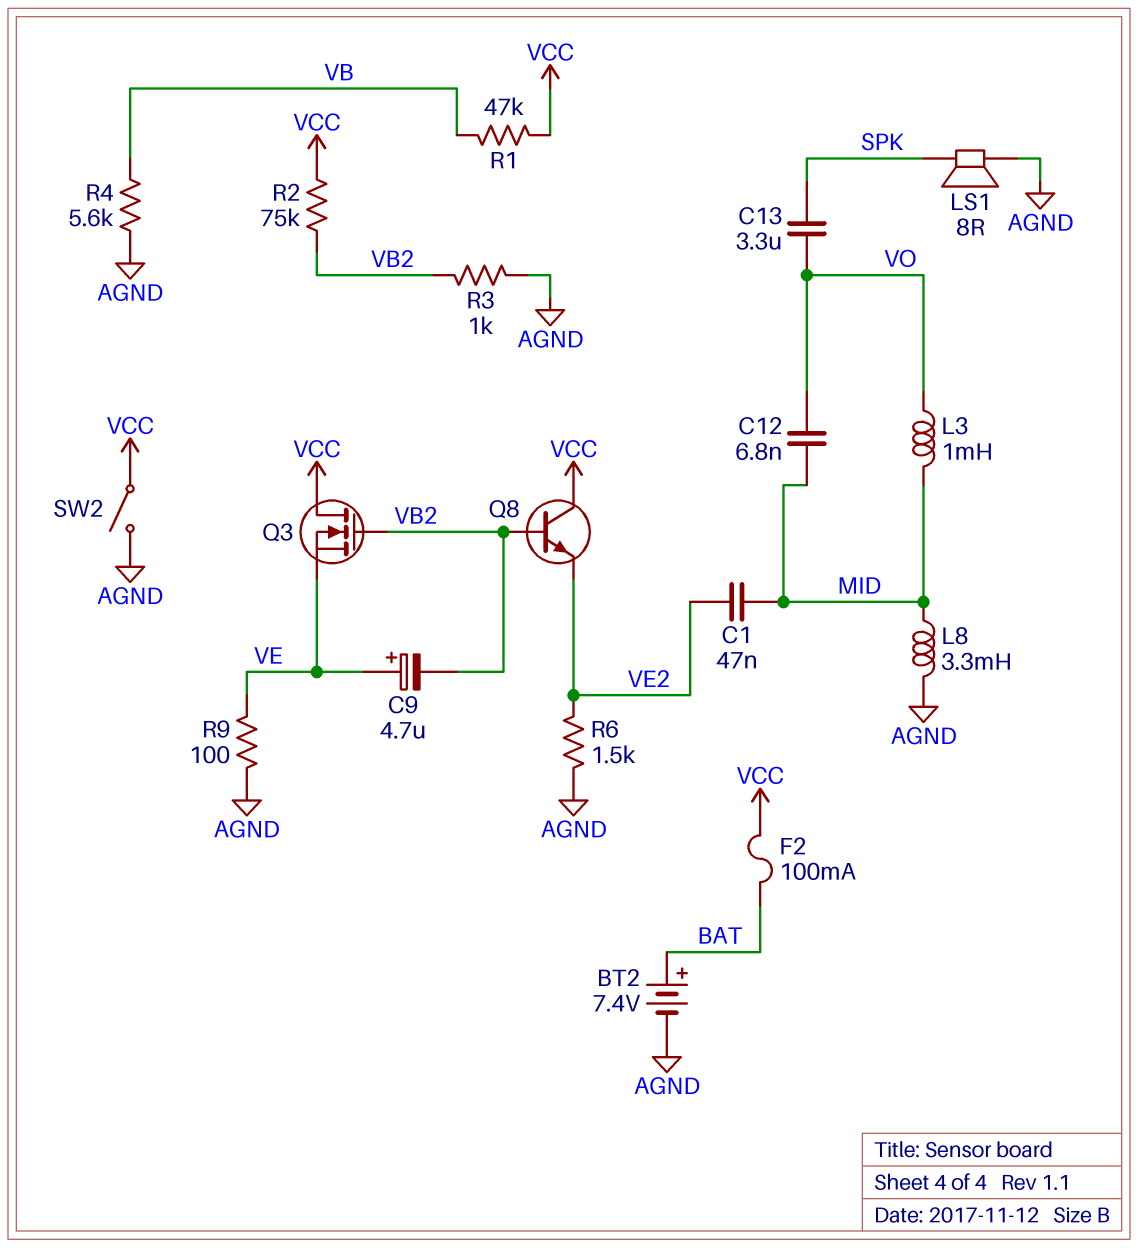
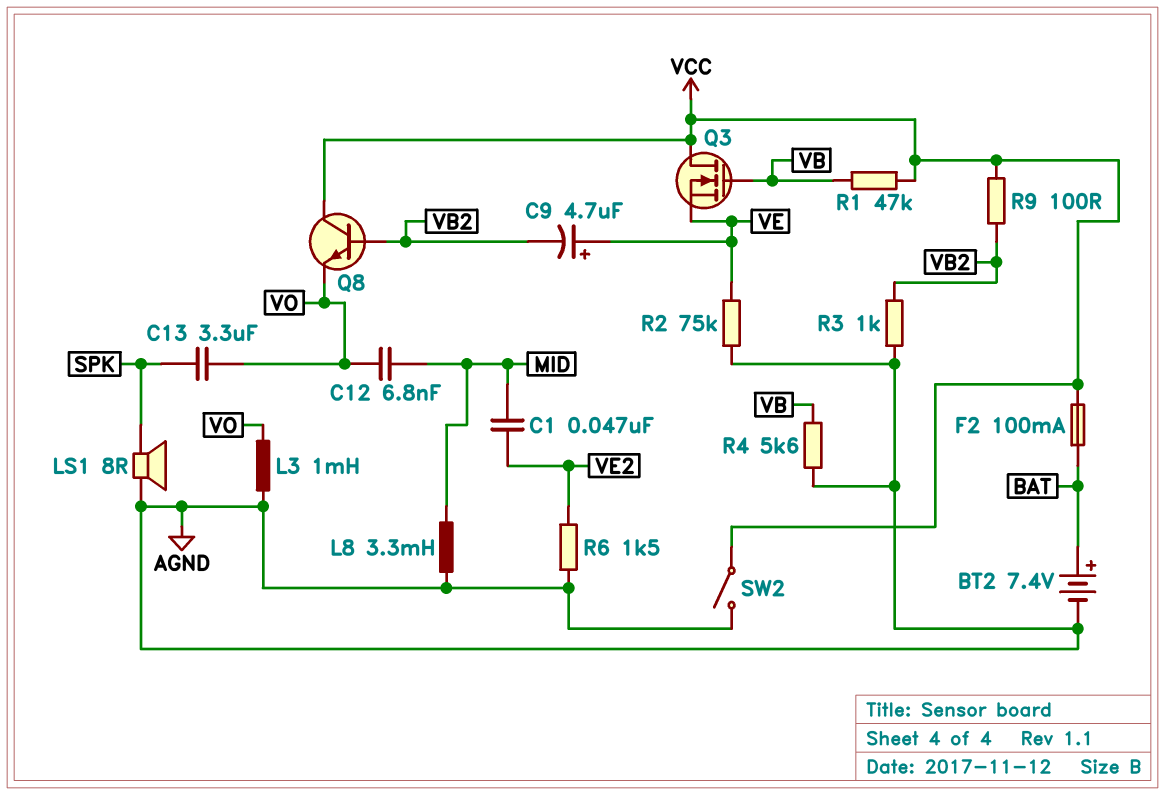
L3: 1mH (MID, VO) -> 1mH (AGND, VO)
Q3: NMOS (G VB2, D VCC, S VE) -> NMOS (G VB, D VCC, S VE)
Q8: NPN (B VB2, C VCC, E VE2) -> NPN (B VB2, C VCC, E VO)
R2: 75k (VB2, VCC) -> 75k (AGND, VE)
R9: 100 (AGND, VE) -> 100 (VB2, VCC)

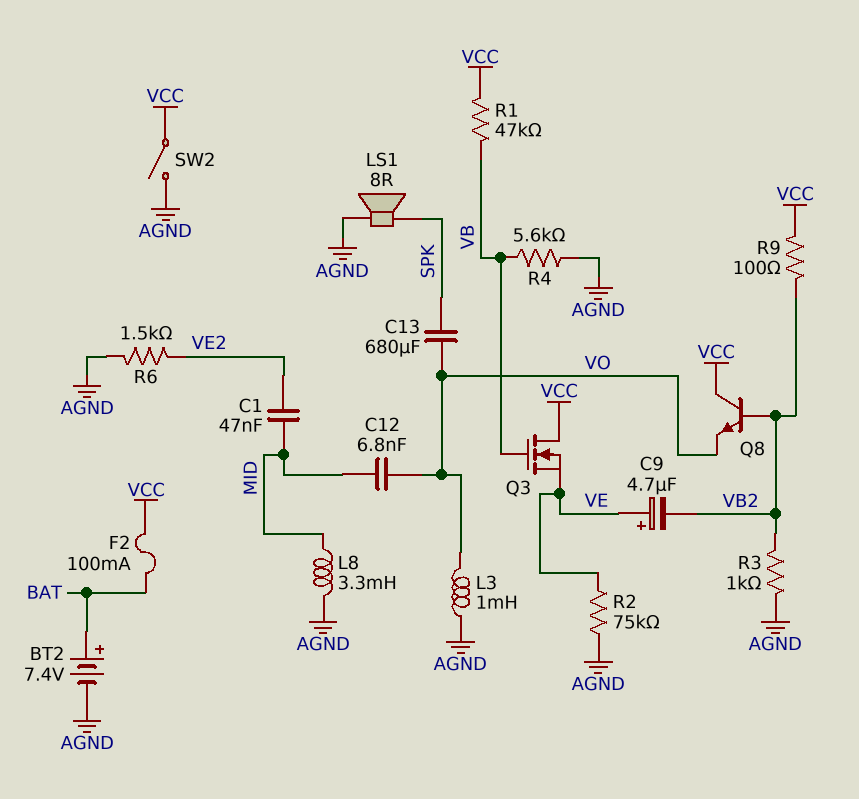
C13: 3.3uF (SPK, VO) -> 680uF (SPK, VO)

